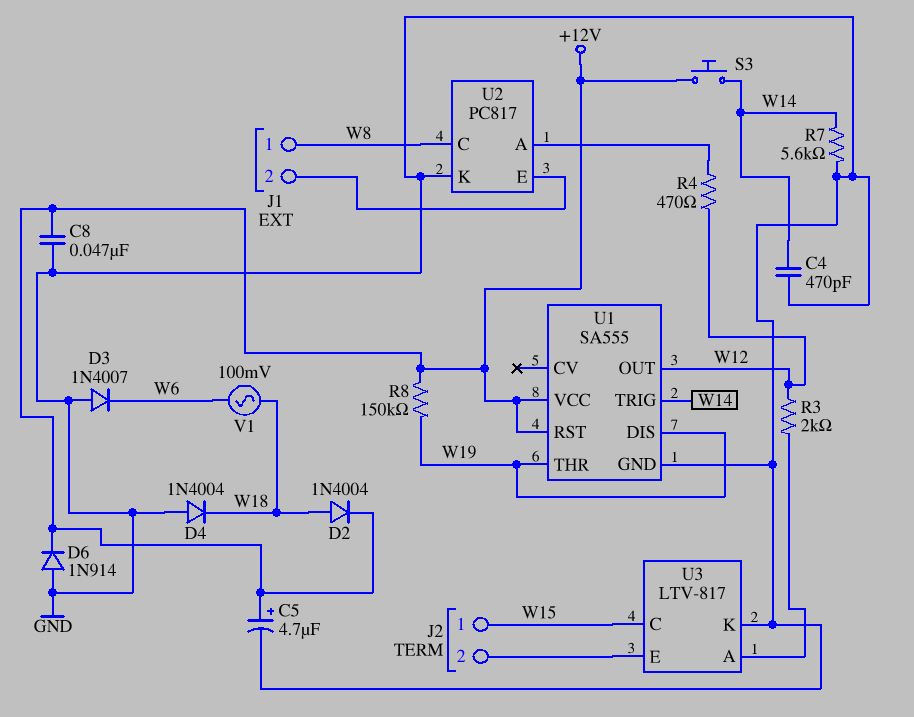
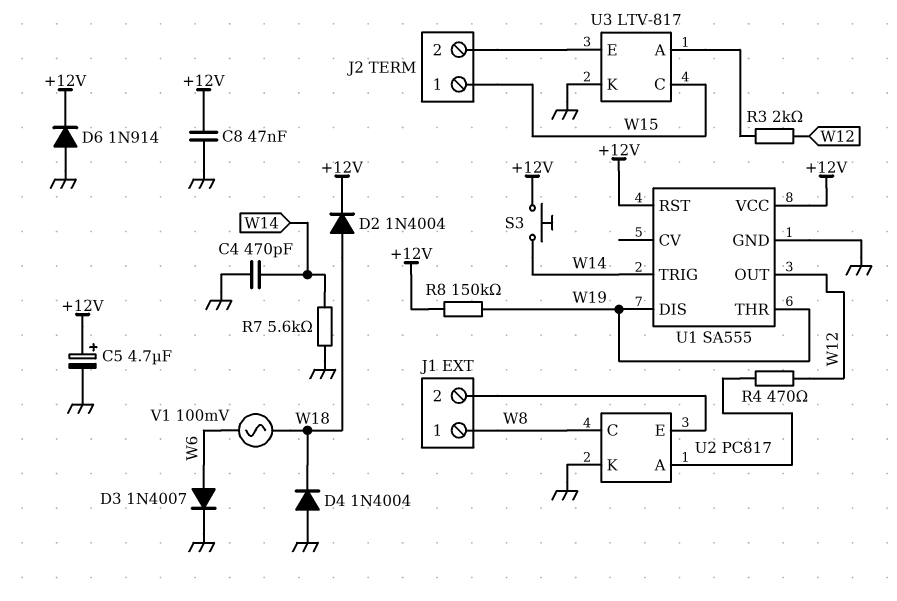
D3: diode 1N4007 (A GND, K W6) -> diode 1N4007 (A W6, K GND)

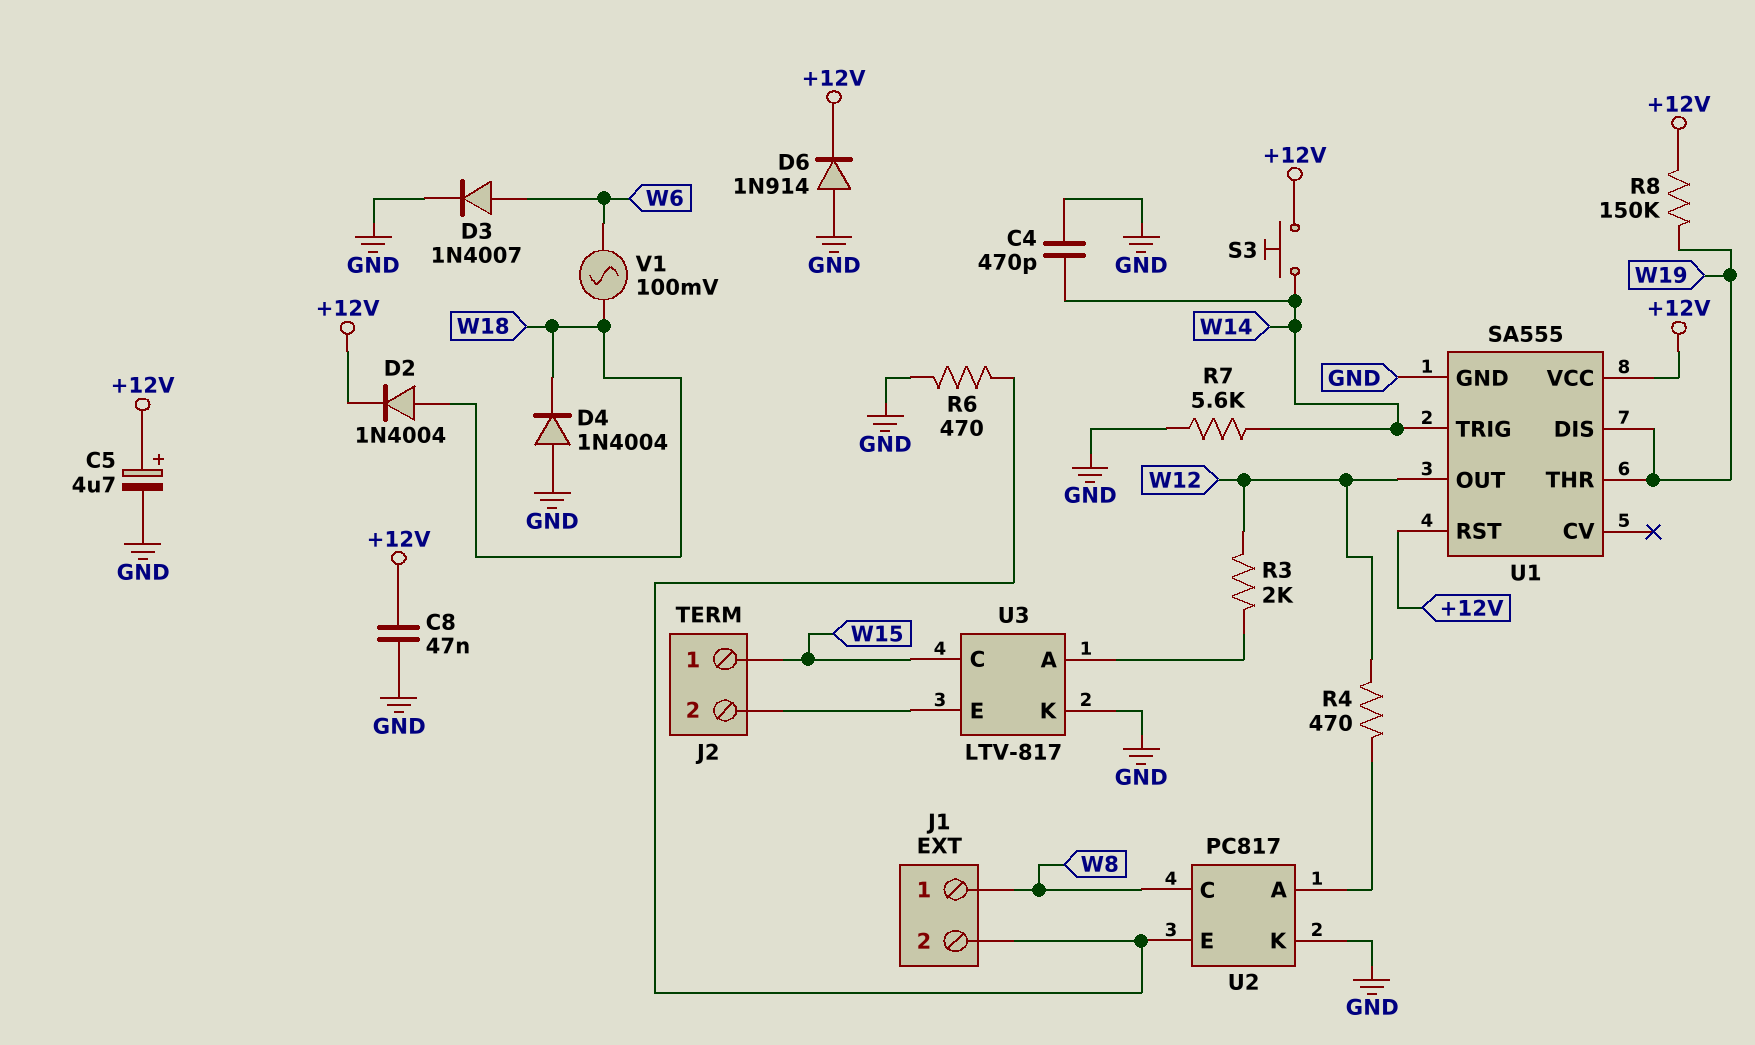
R6: none -> 470 (GND, J1/2)

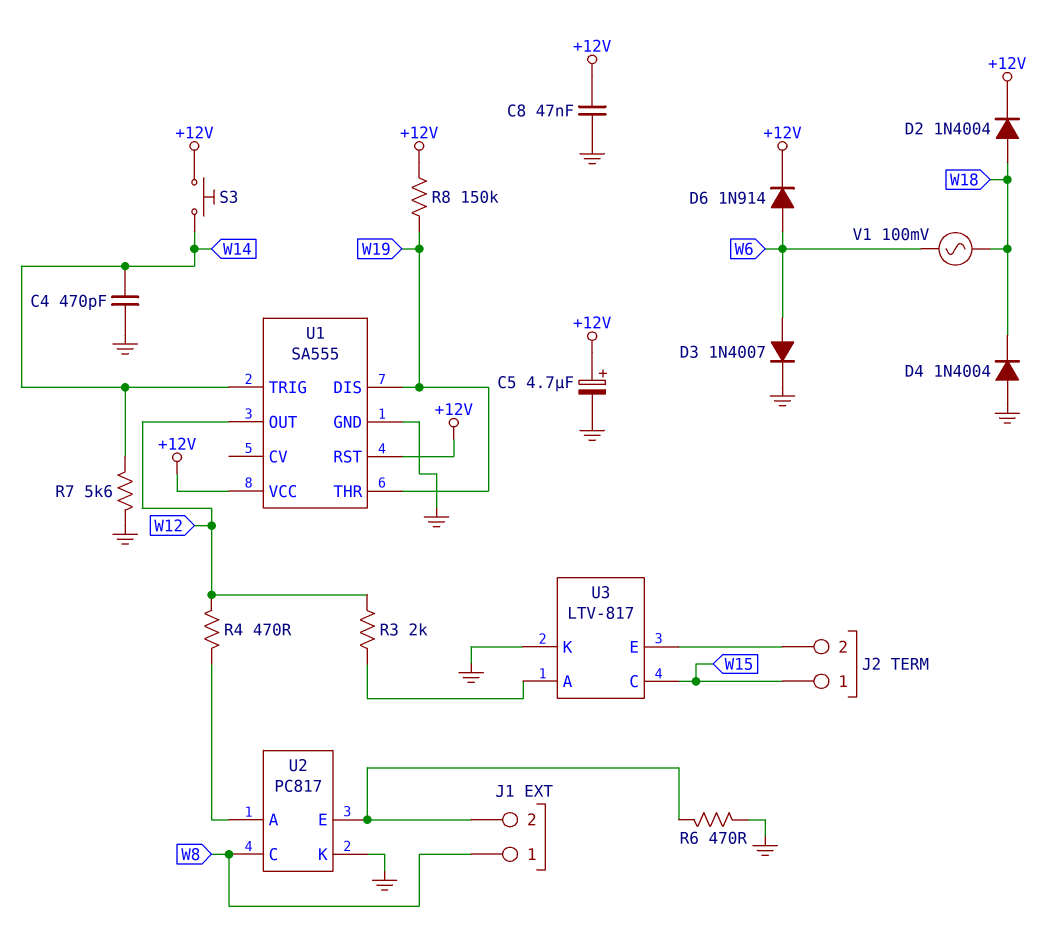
D6: diode 1N914 (A GND, K +12V) -> diode 1N914 (A W6, K +12V)

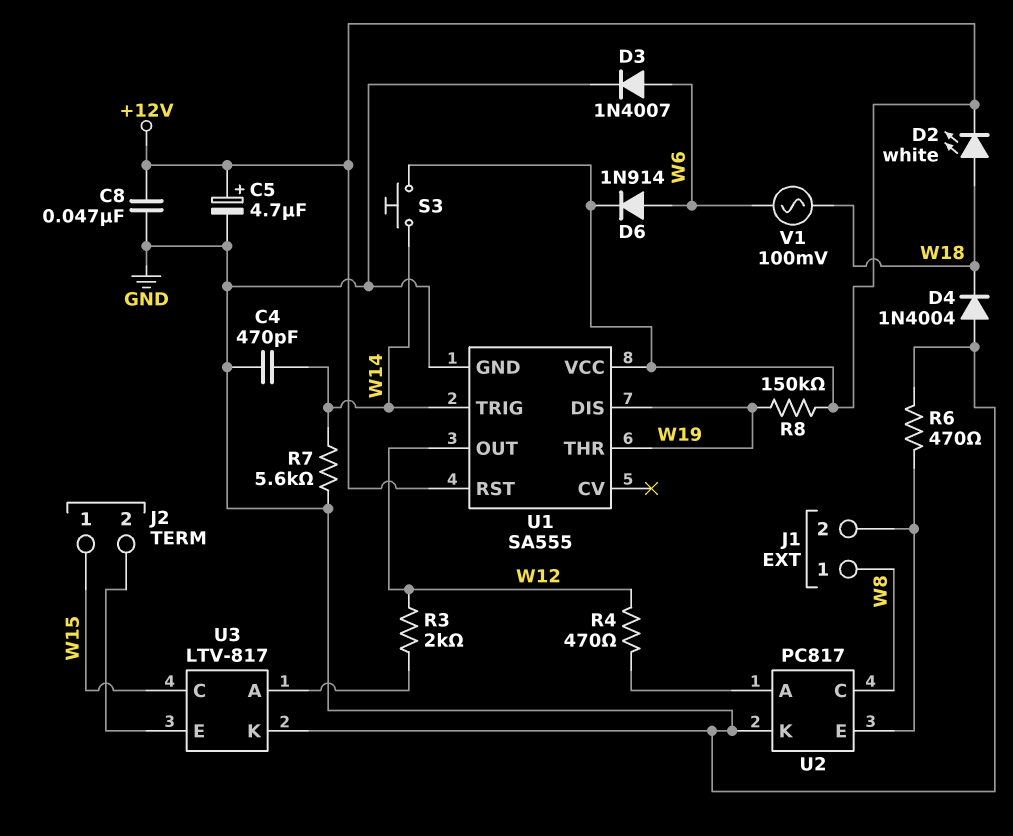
D2: diode 1N4004 (A W18, K +12V) -> LED white (A W18, K +12V)

